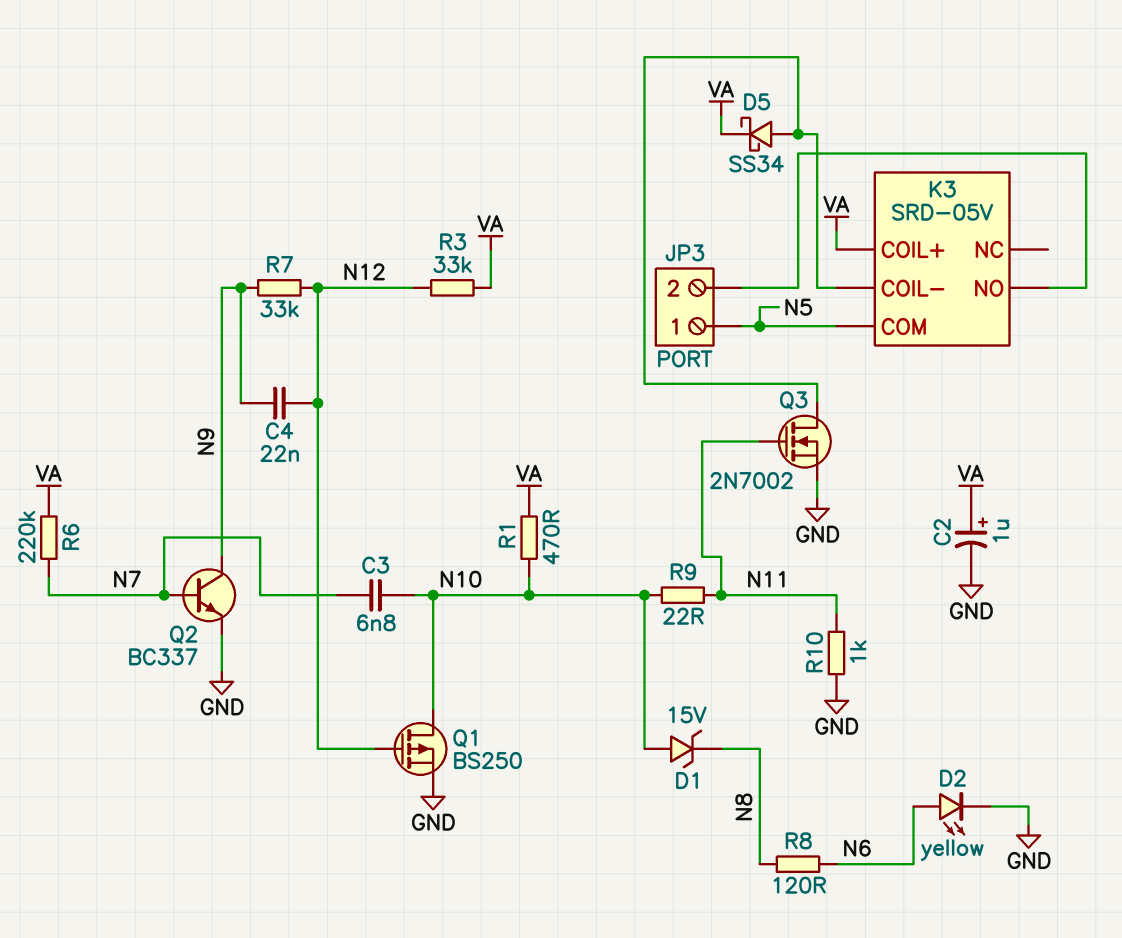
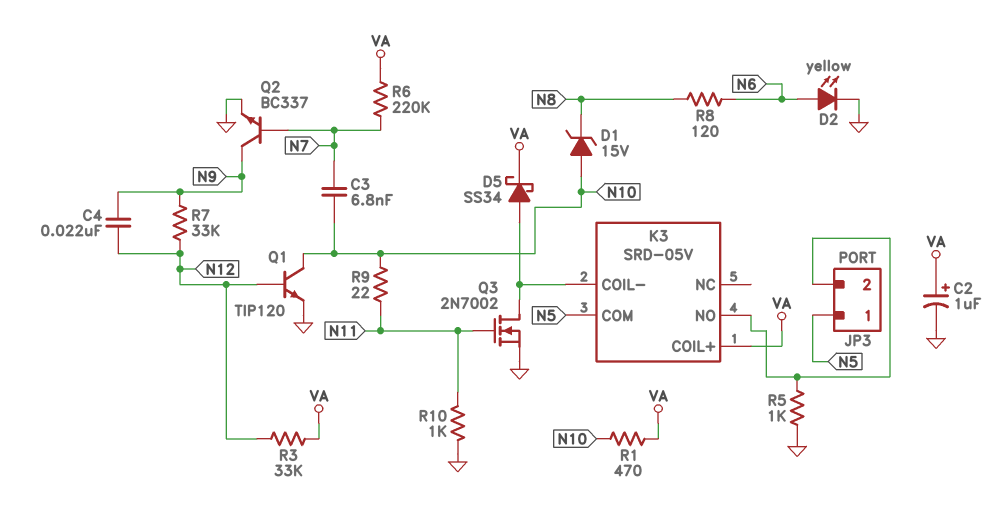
Q1: PMOS BS250 (G N12, D N10, S GND) -> NPN TIP120 (B N12, C N10, E GND)
R5: none -> 1k (GND, JP3/2)

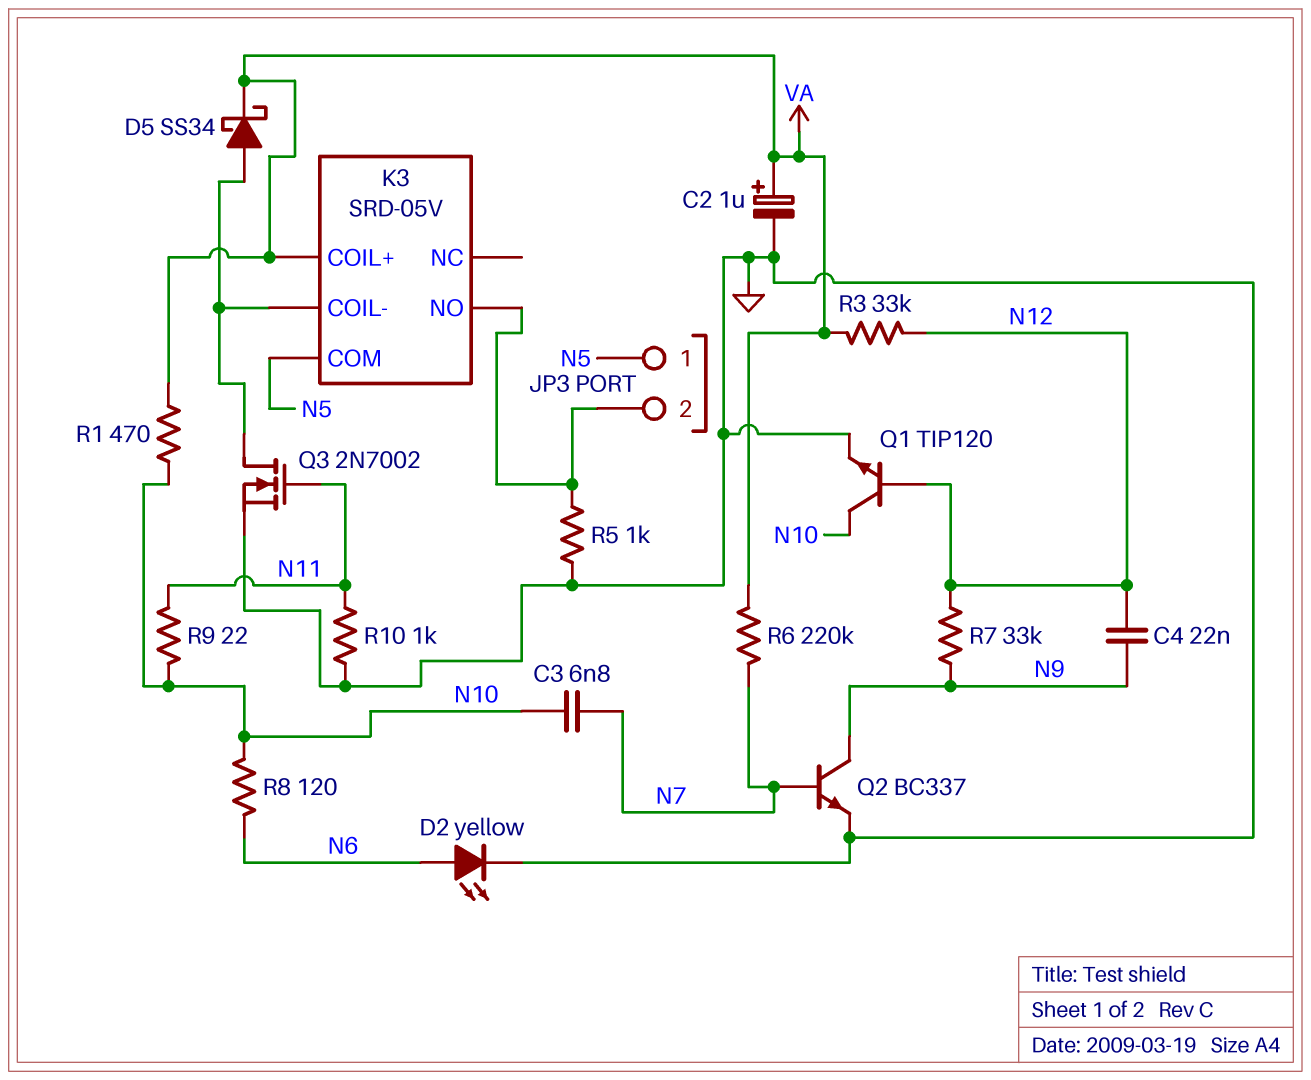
D1: zener 15V (A N10, K N8) -> none
R8: 120 (N6, N8) -> 120 (N6, N10)

